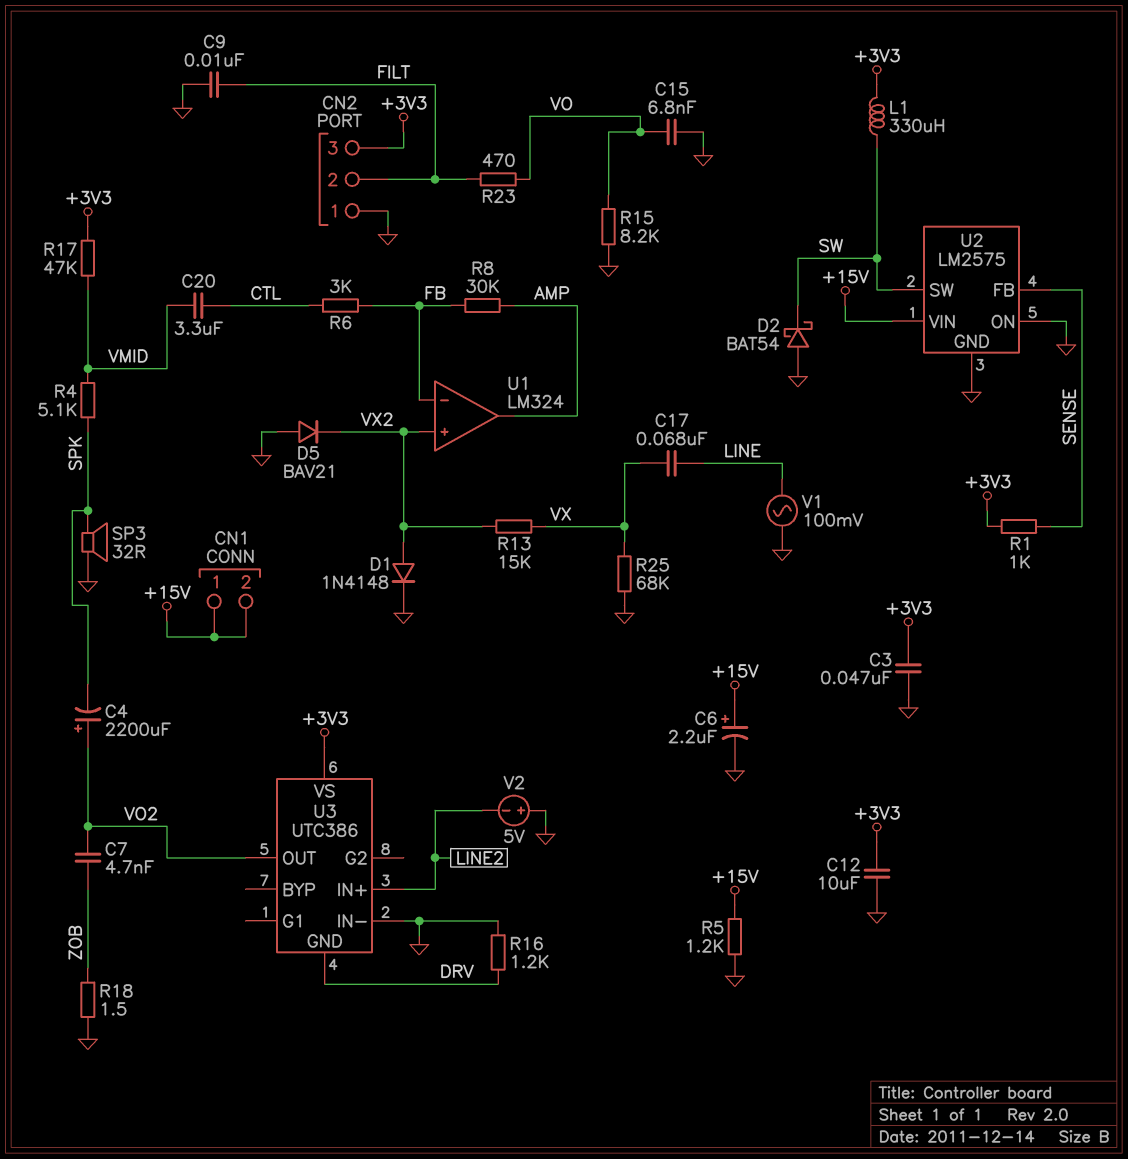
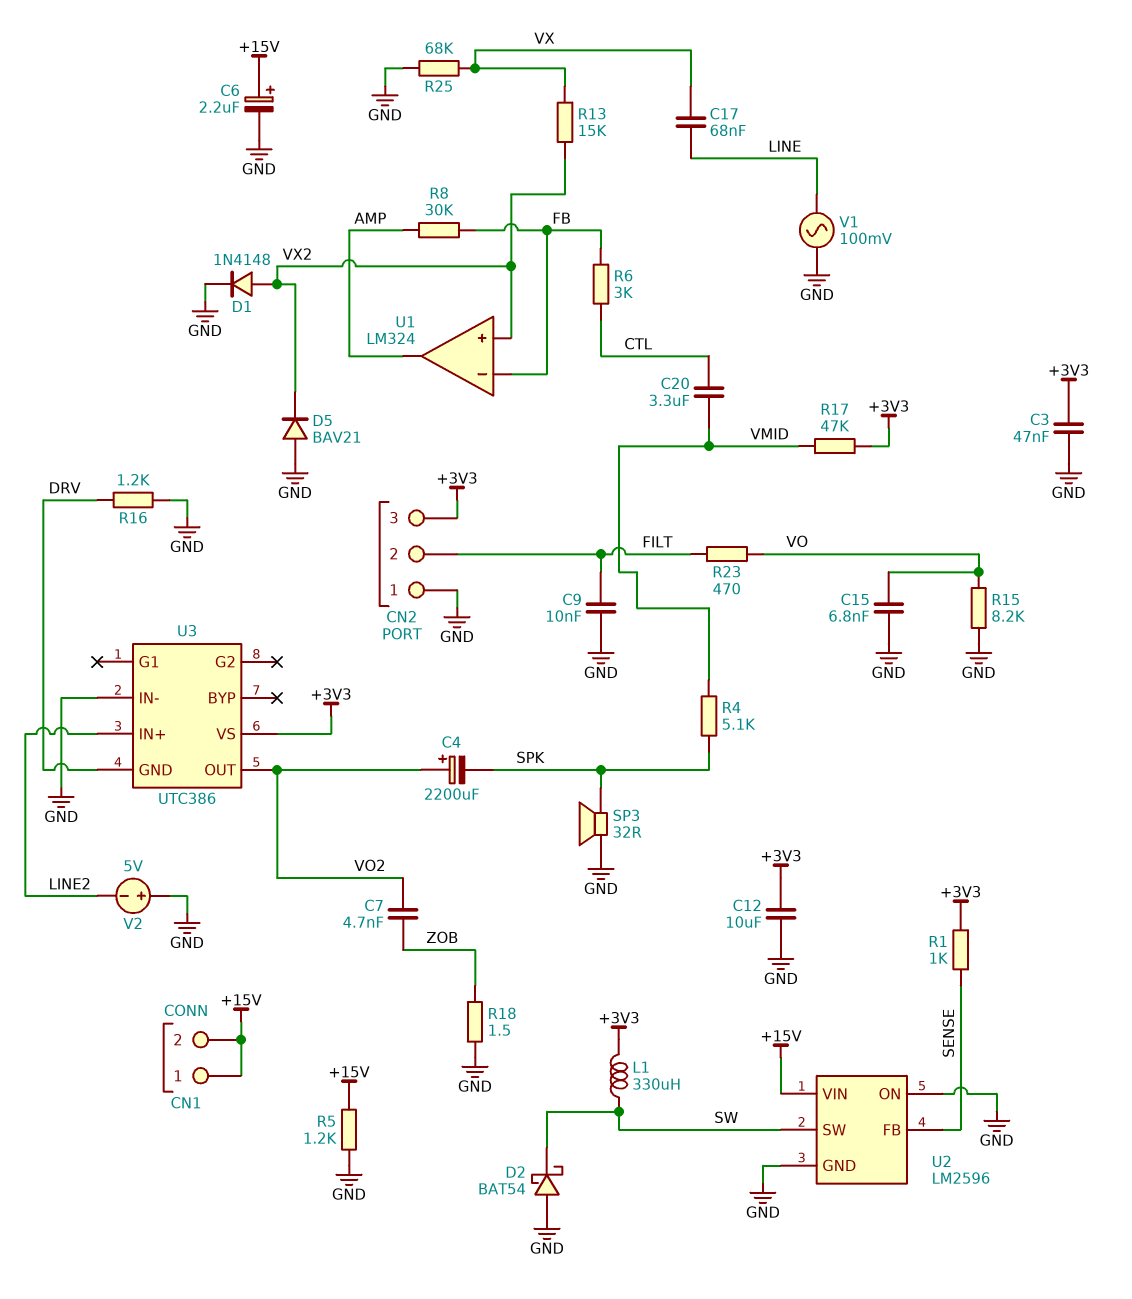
U2: LM2575 -> LM2596

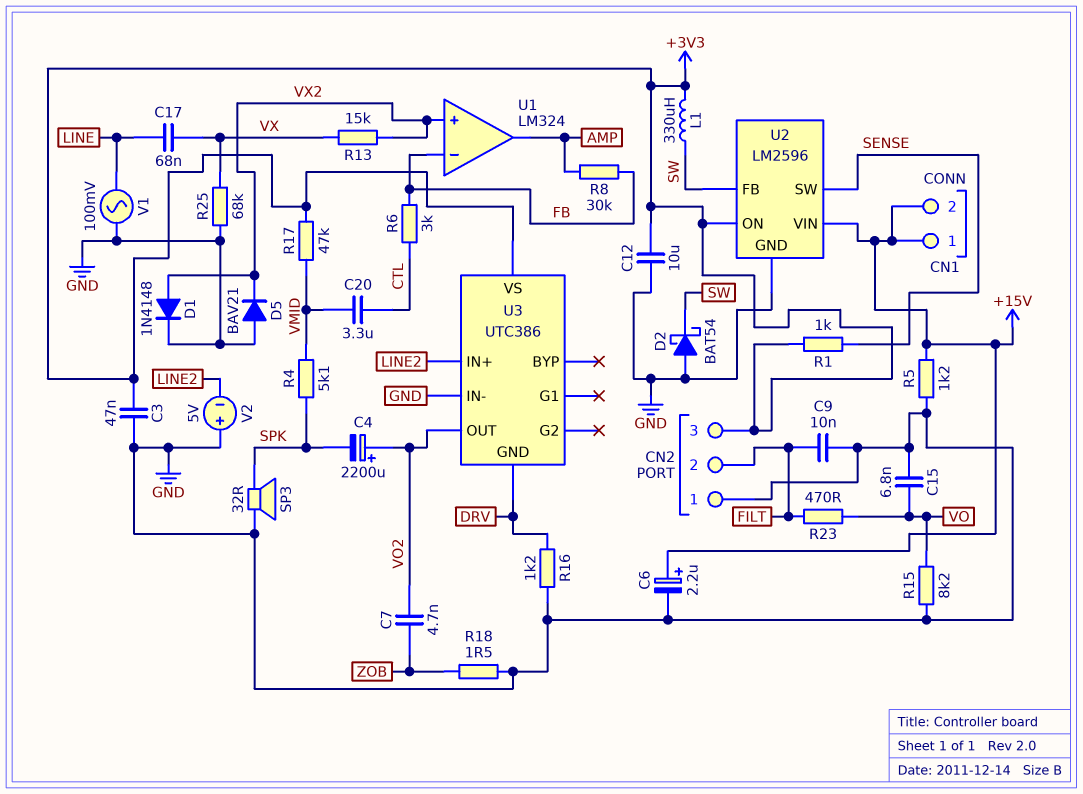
U2 pin FB: SENSE -> SW
U2 pin ON: GND -> +3V3
U2 pin SW: SW -> SENSE

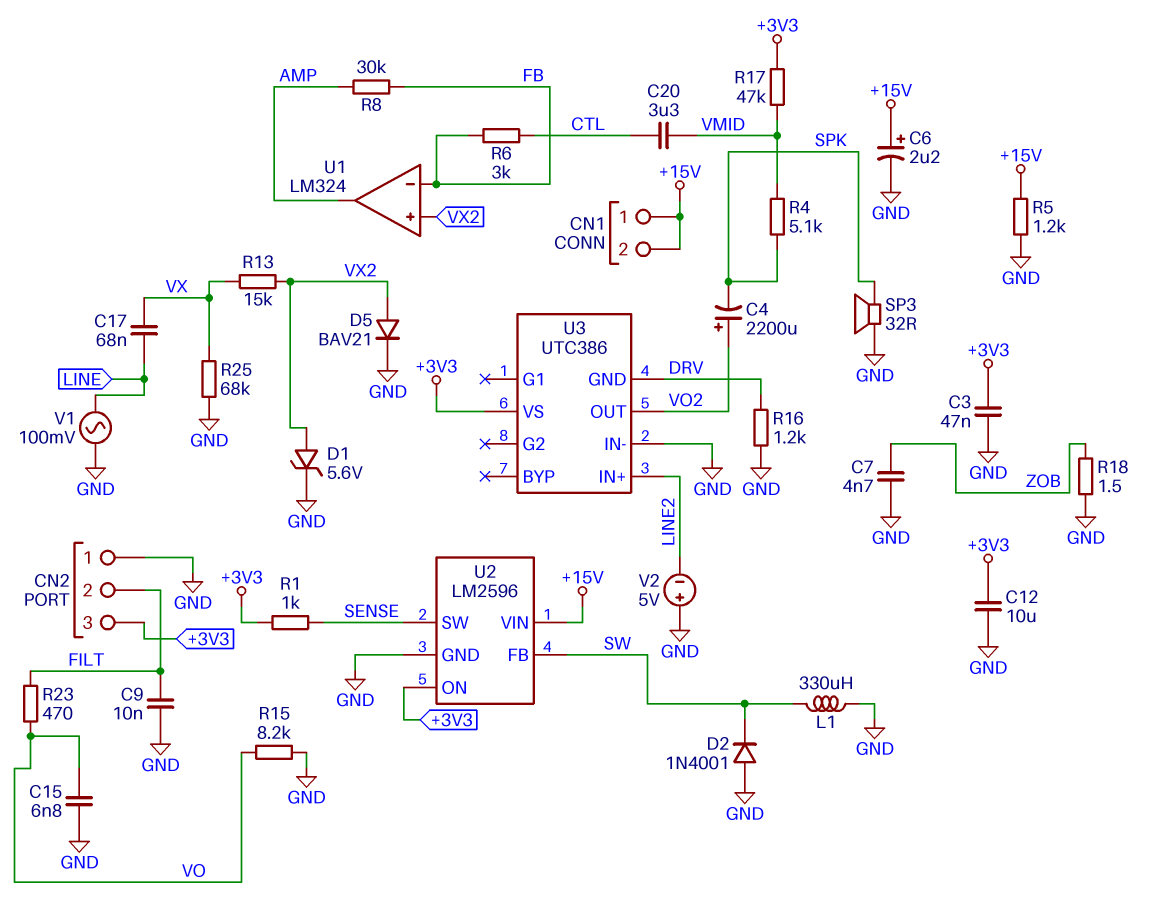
C7: 4.7nF (VO2, ZOB) -> 4.7nF (GND, ZOB)
D1: diode 1N4148 (A VX2, K GND) -> zener 5.6V (A VX2, K GND)
D2: schottky BAT54 (A GND, K SW) -> diode 1N4001 (A GND, K SW)
D5: diode BAV21 (A GND, K VX2) -> diode BAV21 (A VX2, K GND)
L1: 330uH (+3V3, SW) -> 330uH (GND, SW)

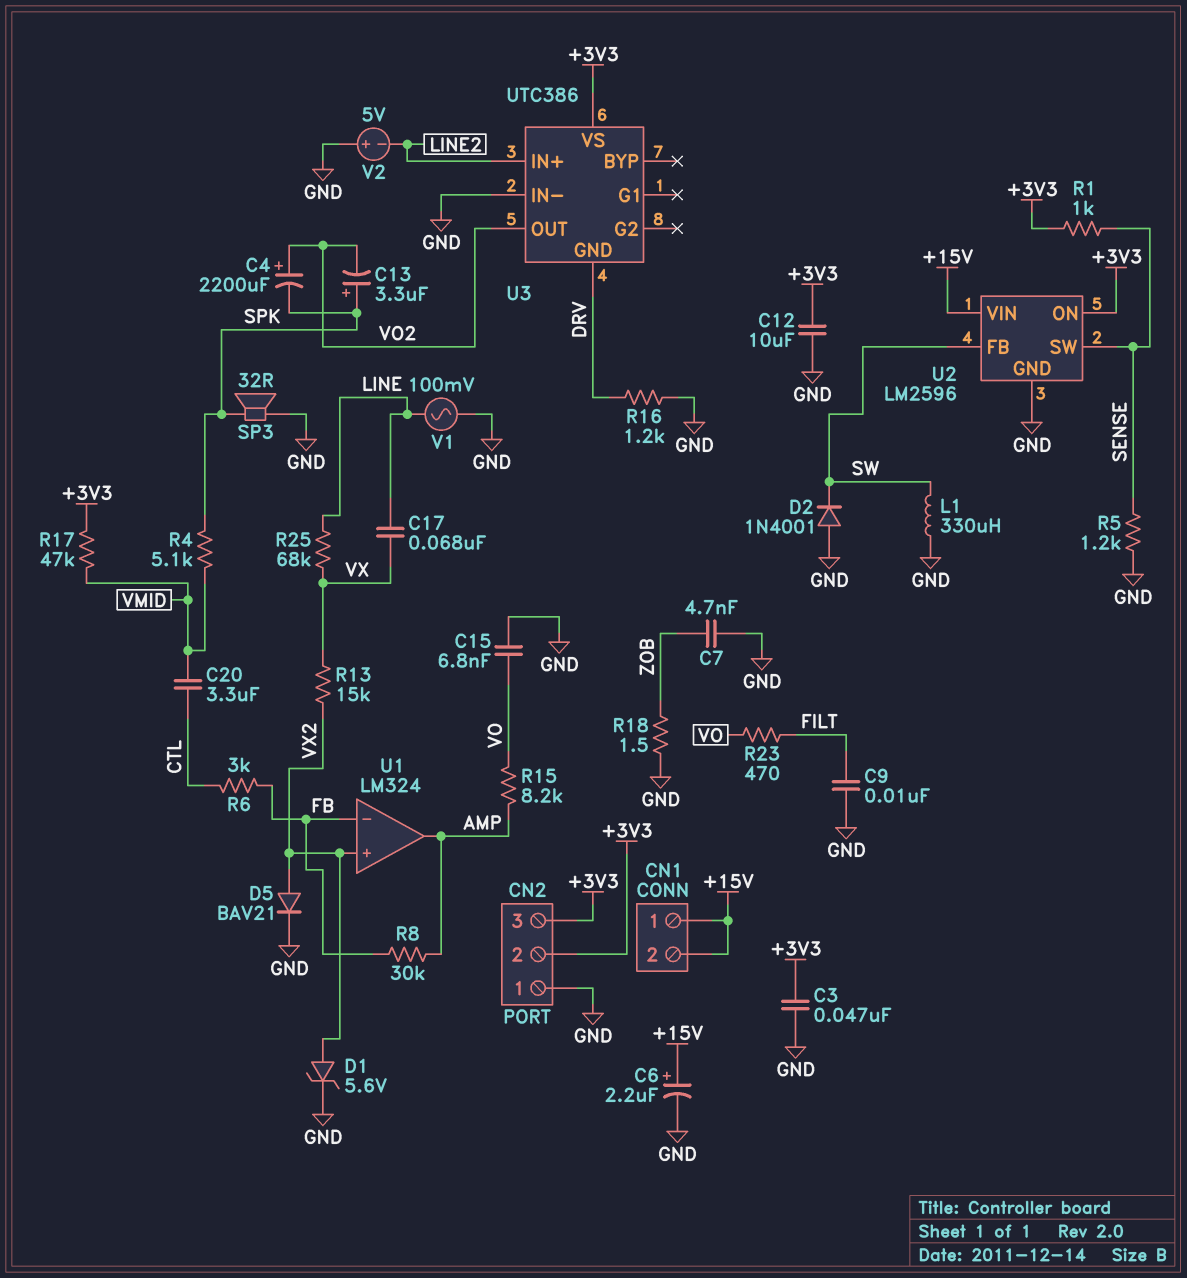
C13: none -> 3.3uF (plus SPK, minus VO2)
CN2 pin 2: FILT -> +3V3
R5: 1.2k (+15V, GND) -> 1.2k (GND, SENSE)
R15: 8.2k (GND, VO) -> 8.2k (AMP, VO)
R25: 68k (GND, VX) -> 68k (LINE, VX)

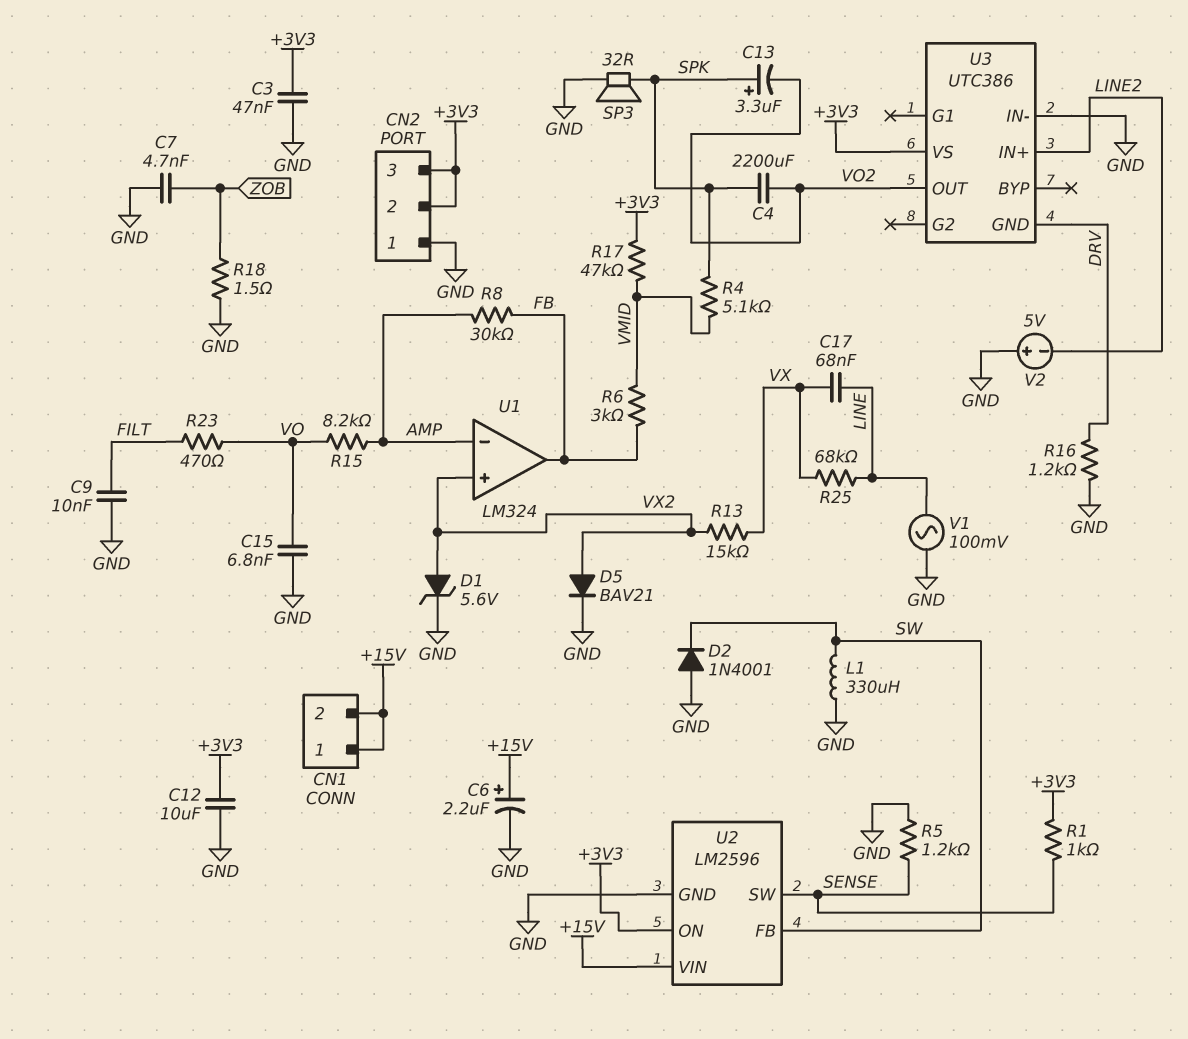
C4: 2200uF (plus VO2, minus SPK) -> 2200uF (SPK, VO2)
C20: 3.3uF (CTL, VMID) -> none
R6: 3k (CTL, FB) -> 3k (FB, VMID)
U1 pin in-: FB -> AMP
U1 pin out: AMP -> FB

